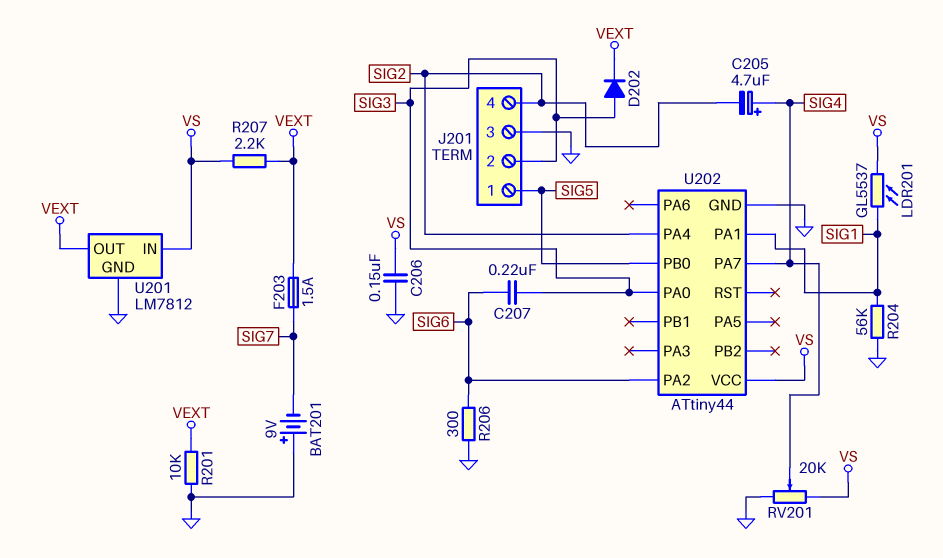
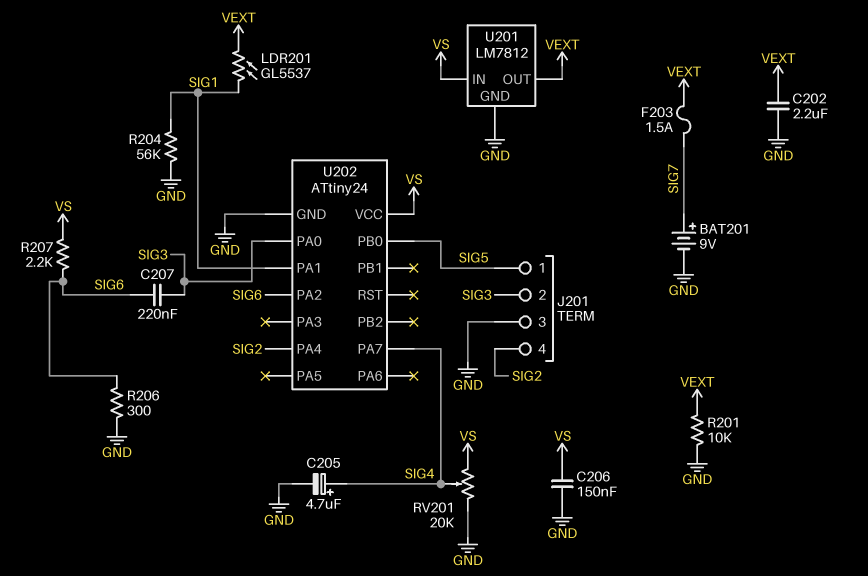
BAT201: 9V (plus GND, minus SIG7) -> 9V (plus SIG7, minus GND)
C202: none -> 2.2uF (GND, VEXT)
C205: 4.7uF (plus SIG4, minus SIG2) -> 4.7uF (plus SIG4, minus GND)
D202: diode (A SIG3, K VEXT) -> none
LDR201: GL5537 (SIG1, VS) -> GL5537 (SIG1, VEXT)
R207: 2.2k (VEXT, VS) -> 2.2k (SIG6, VS)
U202: ATtiny44 -> ATtiny24

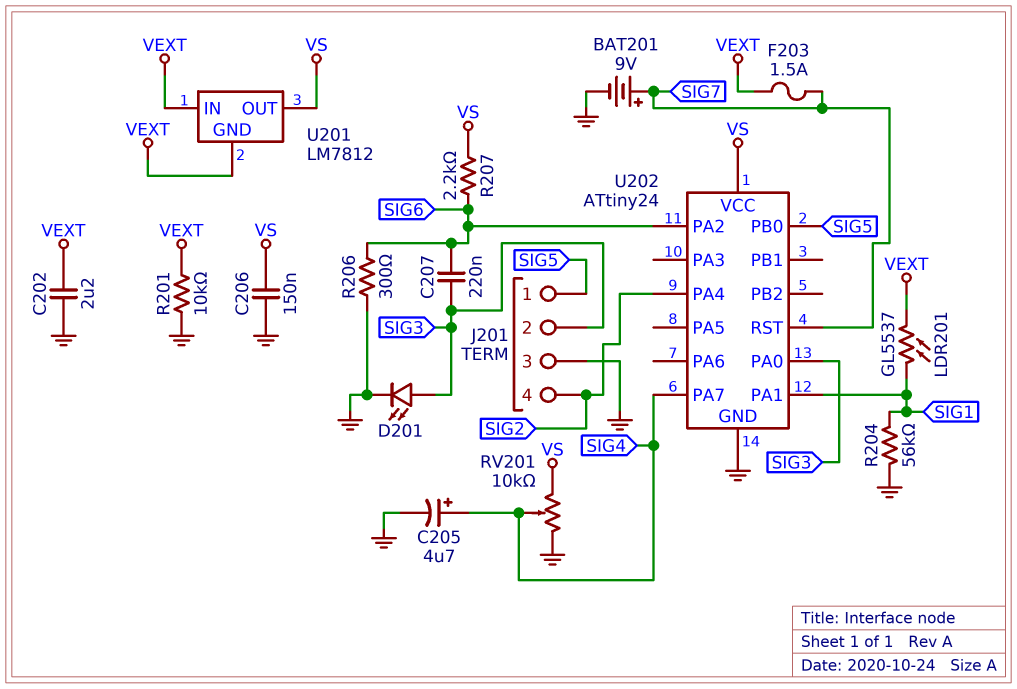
D201: none -> LED (A SIG3, K GND)
RV201: 20k (GND, VS, wiper SIG4) -> 10k (GND, VS, wiper SIG4)
U201 pin GND: GND -> VEXT
U201 pin IN: VS -> VEXT
U201 pin OUT: VEXT -> VS
U202 pin RST: none -> SIG7

